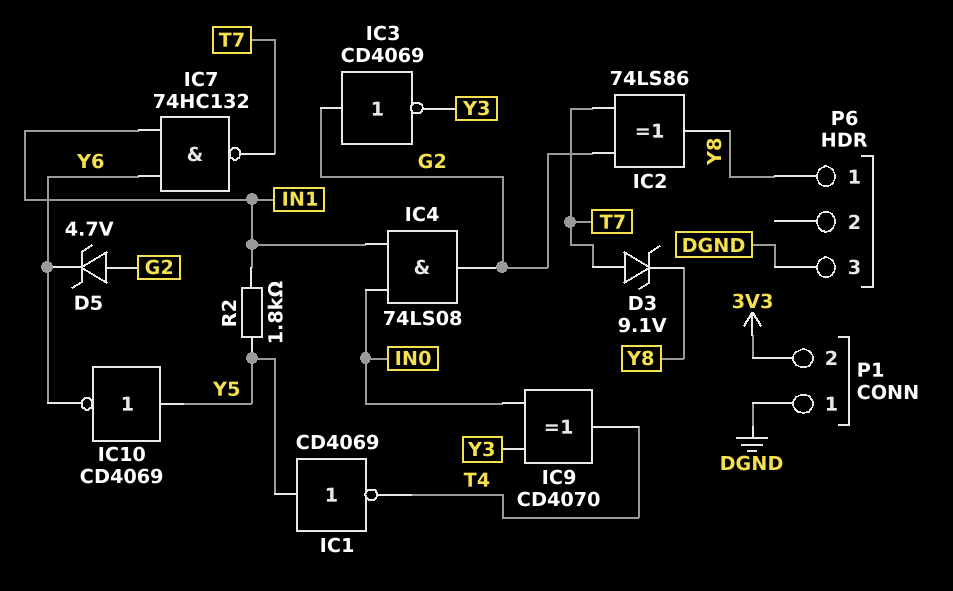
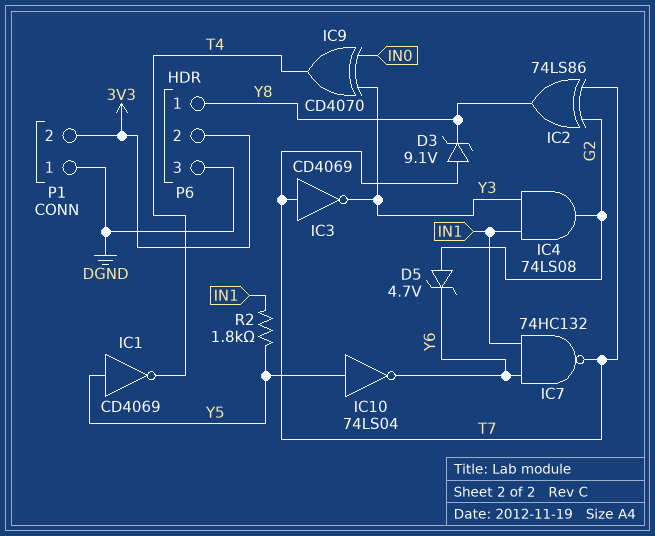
IC3: NOT CD4069 (in G2, out Y3) -> NOT CD4069 (in T7, out Y3)
IC4: AND 74LS08 (in IN0, in IN1, out G2) -> AND 74LS08 (in IN1, in Y3, out G2)
IC10: NOT CD4069 (in Y5, out Y6) -> NOT 74LS04 (in Y5, out Y6)
P6 pin 2: none -> 3V3

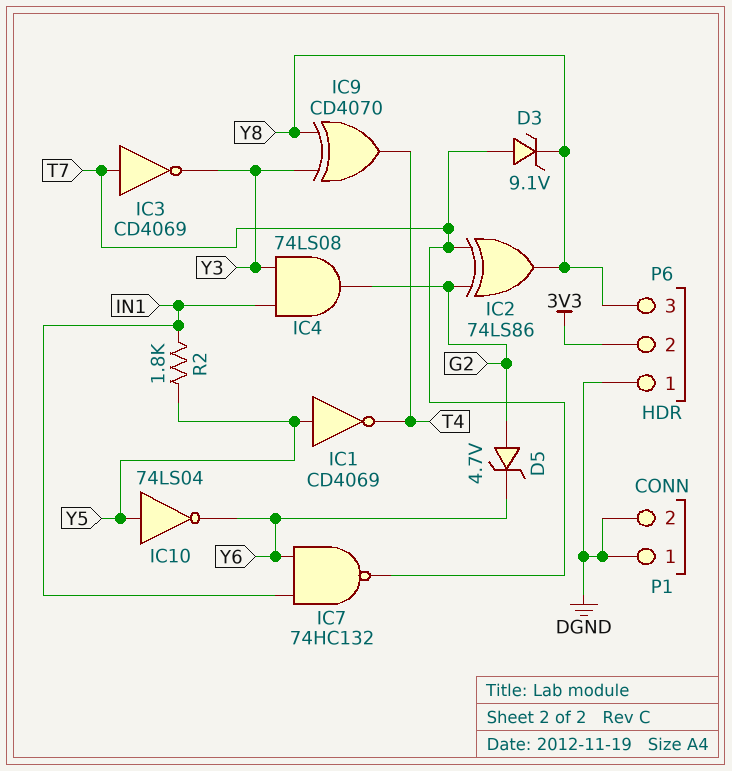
IC9: XOR CD4070 (in IN0, in Y3, out T4) -> XOR CD4070 (in Y3, in Y8, out T4)
P1 pin 2: 3V3 -> DGND
P6 pin 1: Y8 -> DGND
P6 pin 3: DGND -> Y8

